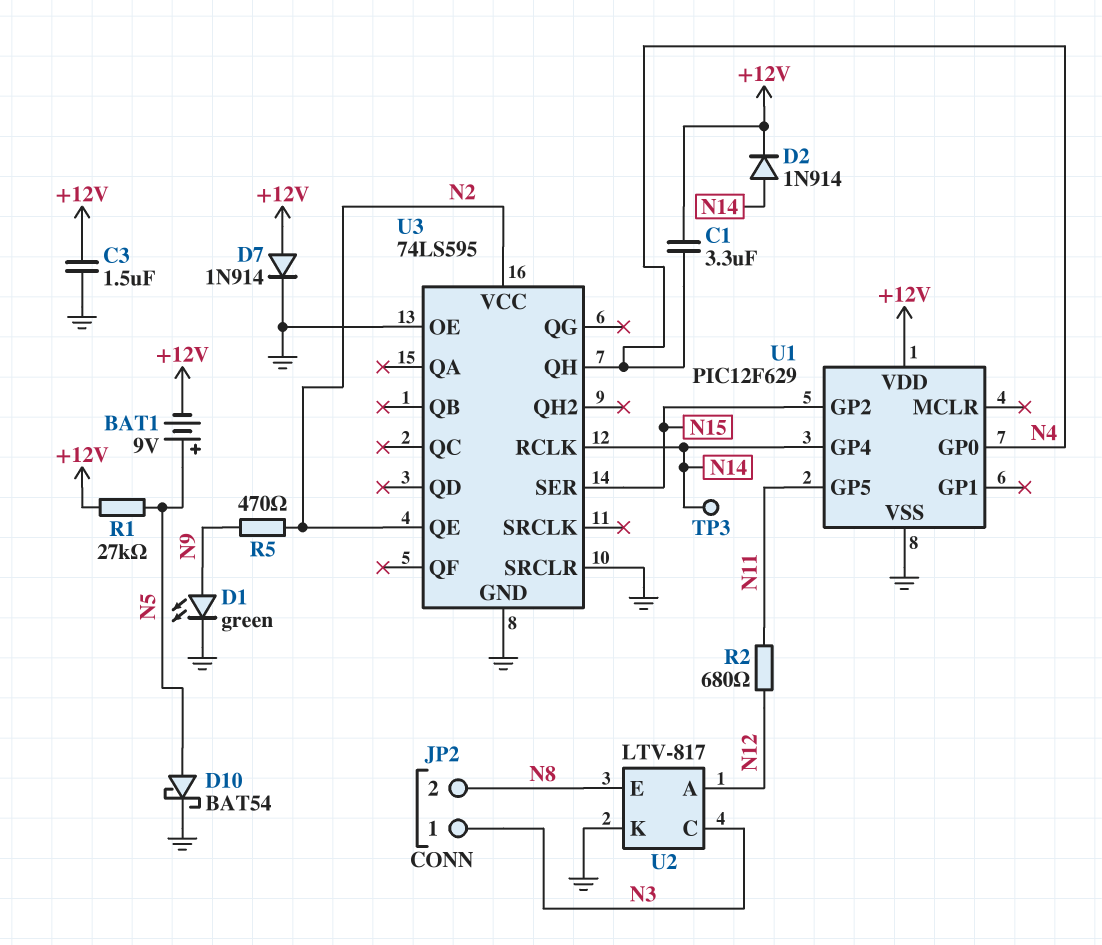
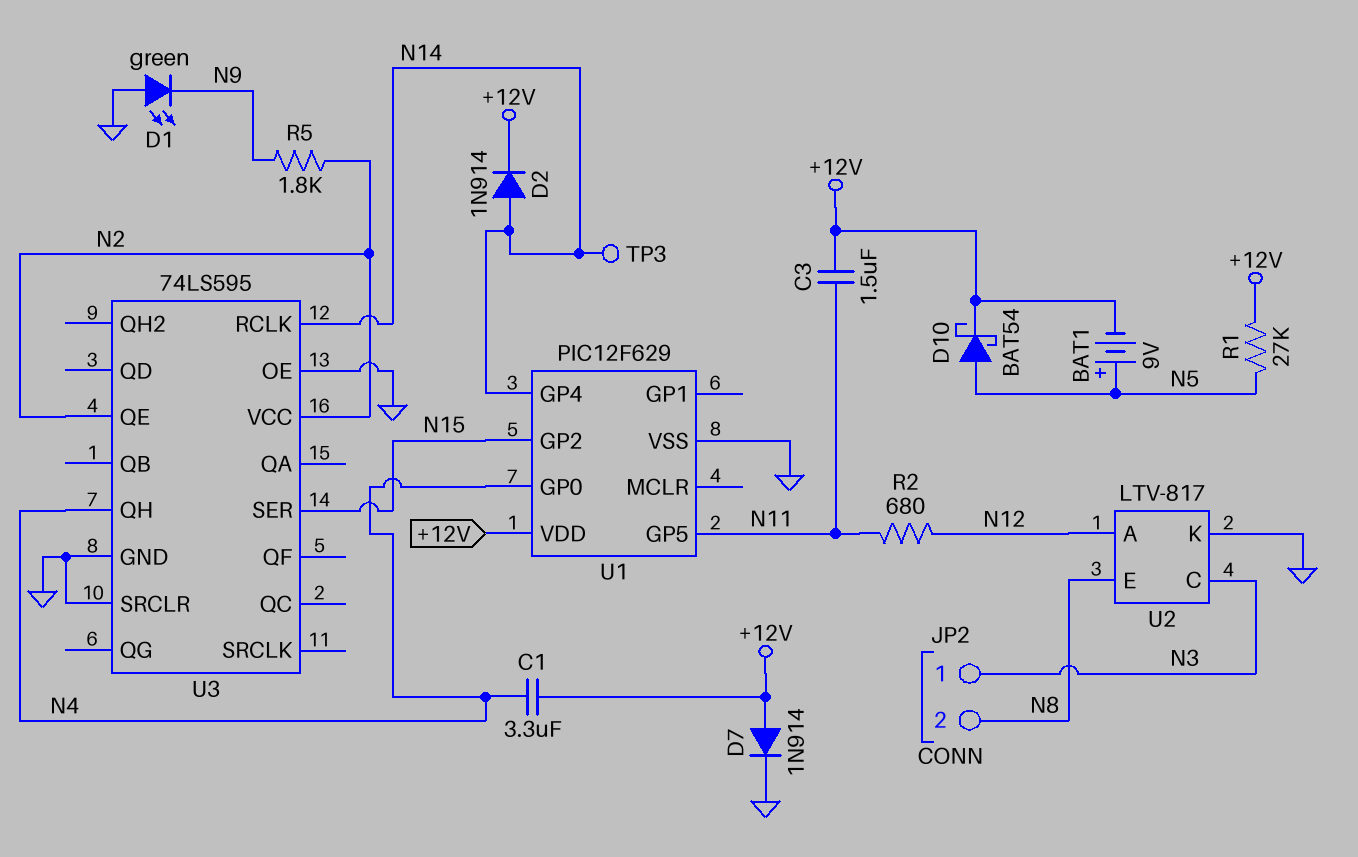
C3: 1.5uF (+12V, GND) -> 1.5uF (+12V, N11)
D1: LED green (A N9, K GND) -> LED green (A GND, K N9)
D10: schottky BAT54 (A N5, K GND) -> schottky BAT54 (A N5, K +12V)
R5: 470 (N2, N9) -> 1.8k (N2, N9)

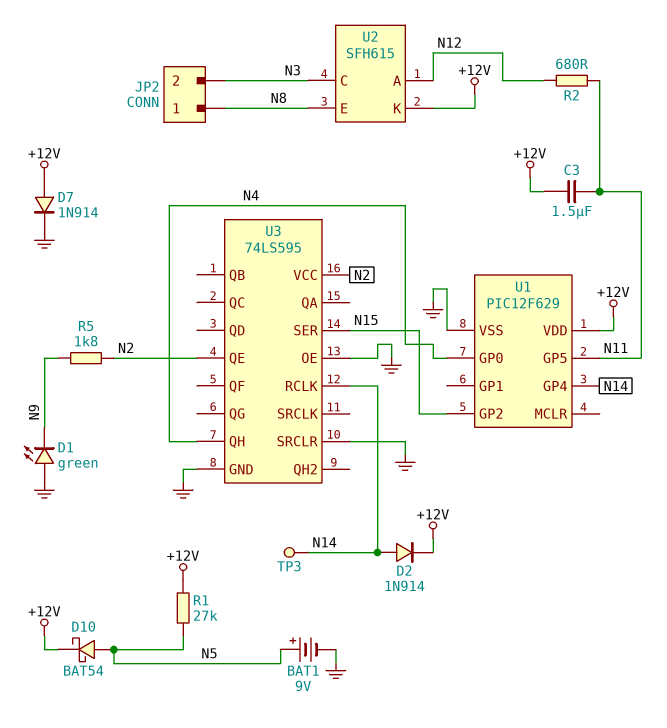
BAT1: 9V (plus N5, minus +12V) -> 9V (plus N5, minus GND)
C1: 3.3uF (+12V, N4) -> none
JP2 pin 1: N3 -> N8
JP2 pin 2: N8 -> N3
U2: LTV-817 -> SFH615
U2 pin K: GND -> +12V

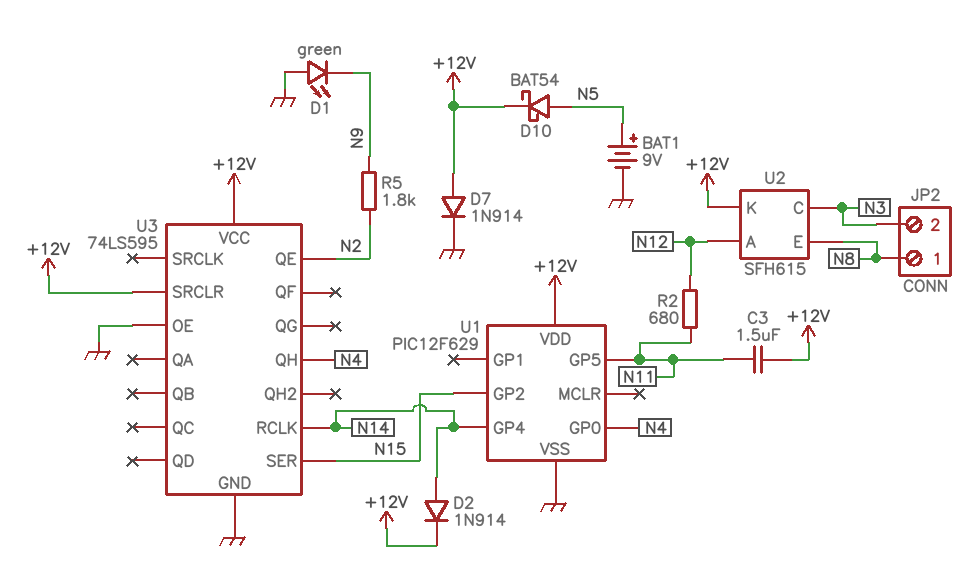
R1: 27k (+12V, N5) -> none
TP3: test point (N14) -> none
U3 pin SRCLR: GND -> +12V
U3 pin VCC: N2 -> +12V

